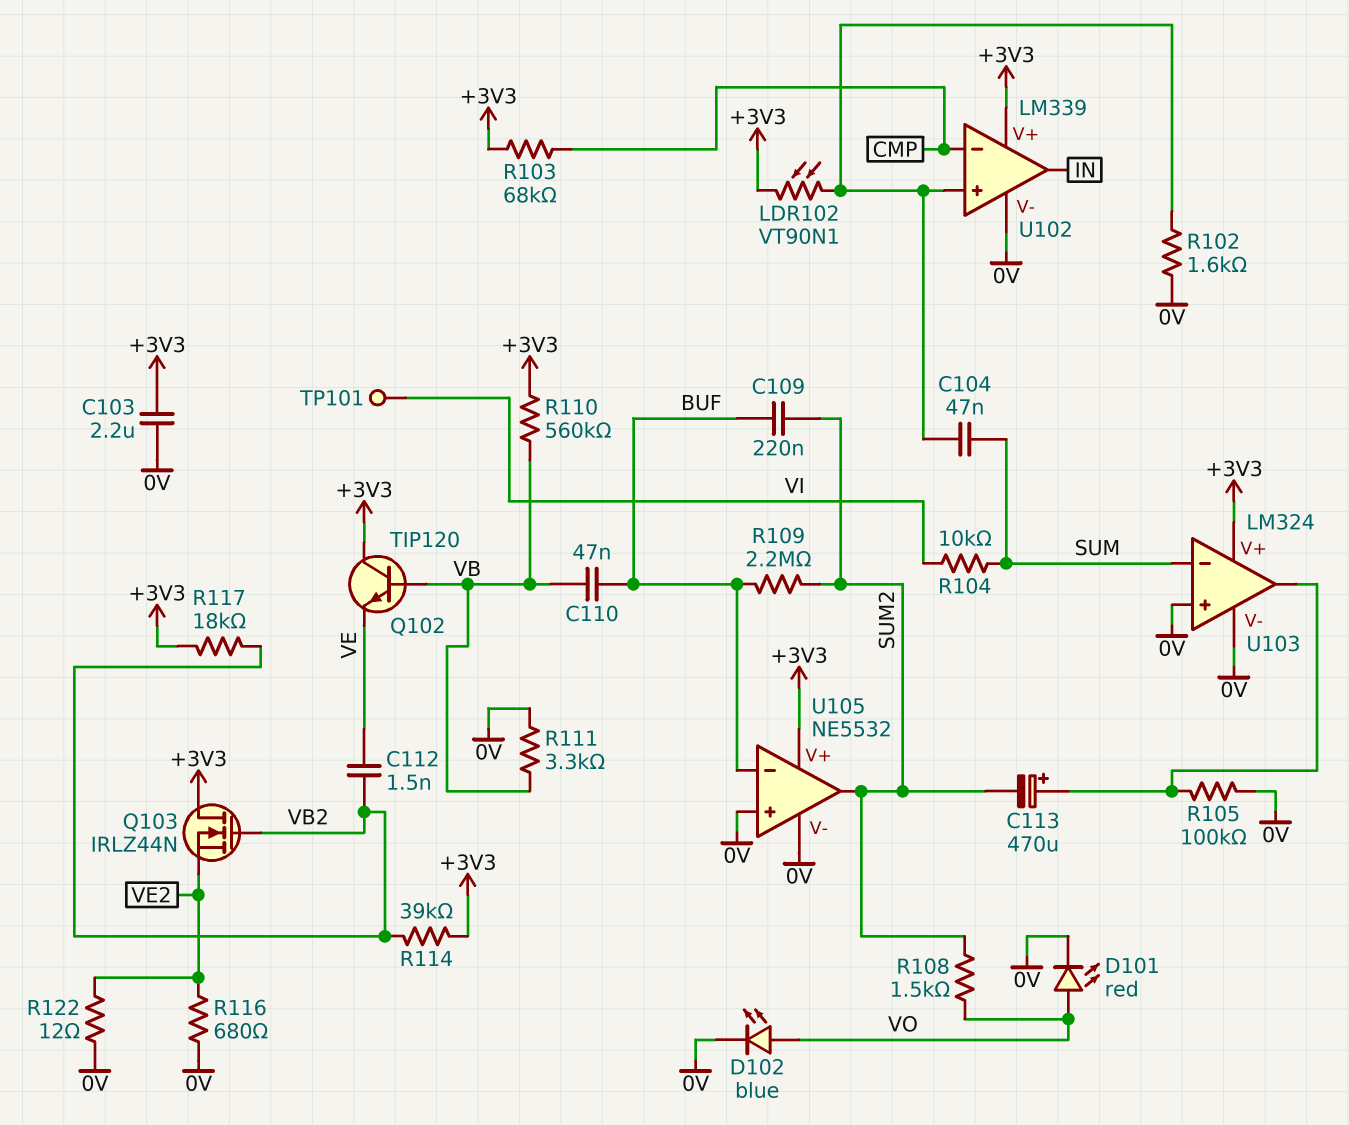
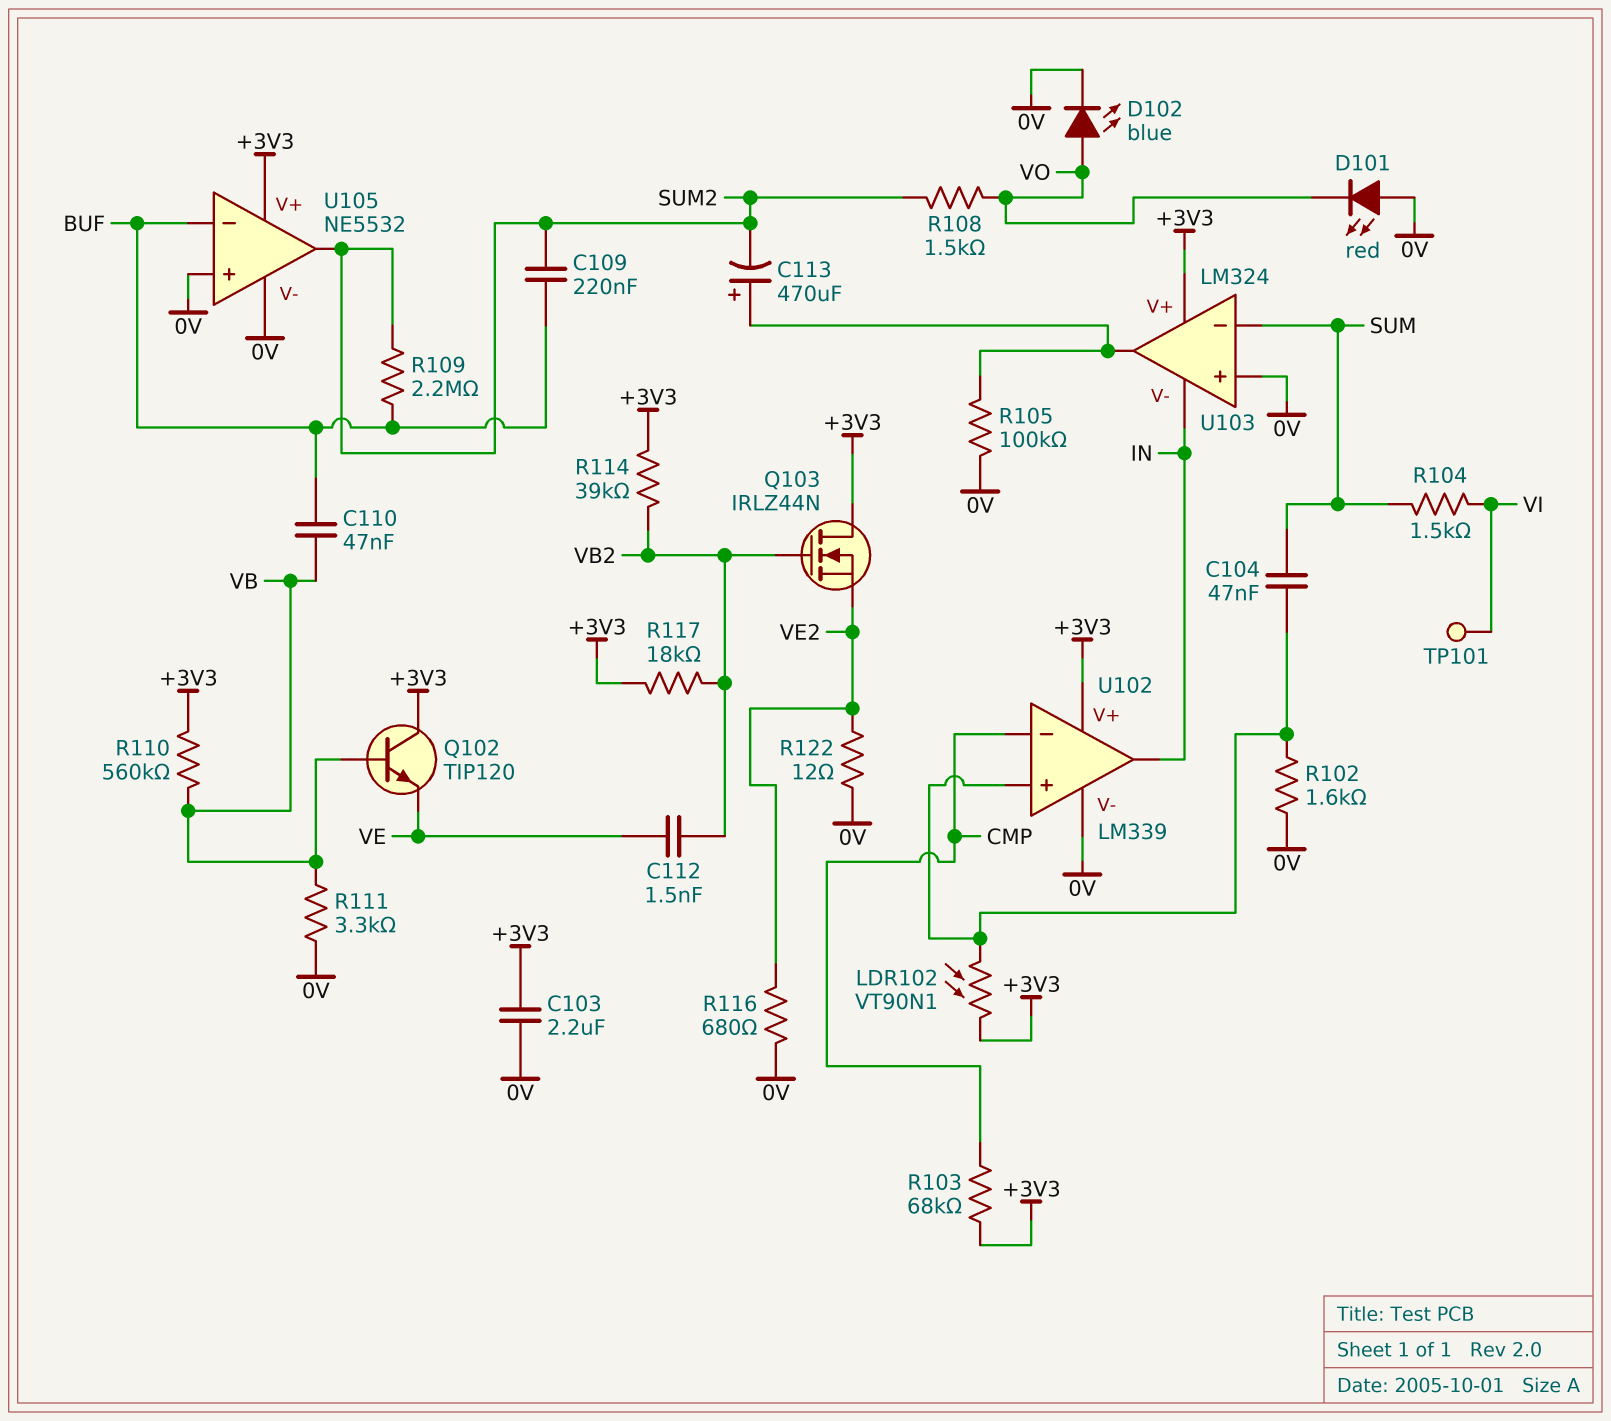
D101: LED red (A VO, K 0V) -> LED red (A 0V, K VO)
R104: 10k (SUM, VI) -> 1.5k (SUM, VI)
U103 pin V-: 0V -> IN

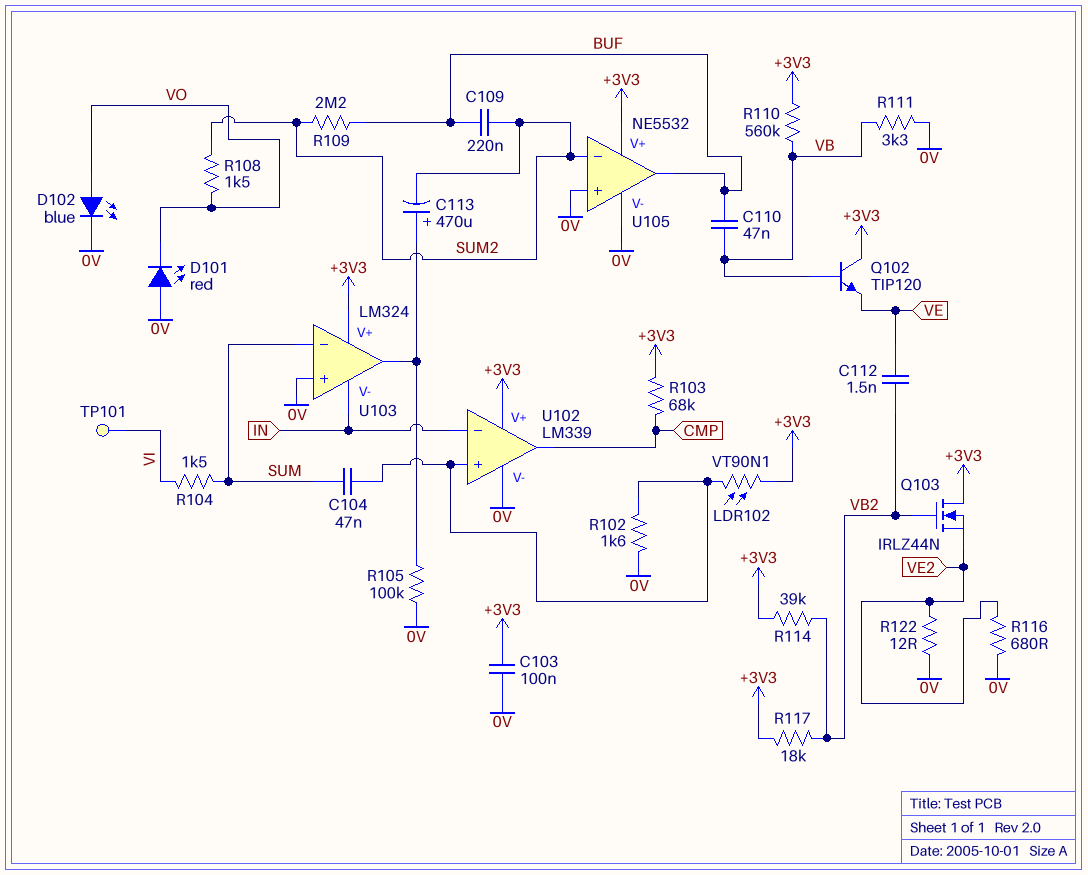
C103: 2.2uF (+3V3, 0V) -> 100nF (+3V3, 0V)
U102 pin in-: CMP -> IN
U102 pin out: IN -> CMP
U105 pin in-: BUF -> SUM2
U105 pin out: SUM2 -> BUF

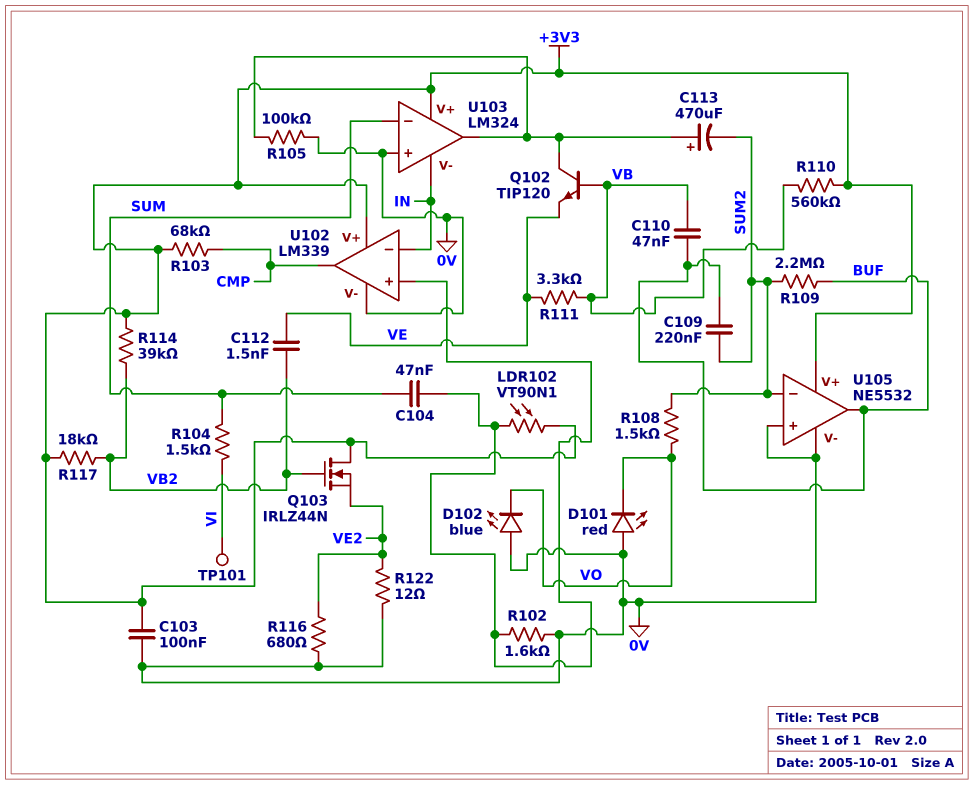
D102: LED blue (A VO, K 0V) -> LED blue (A 0V, K VO)
Q102: NPN TIP120 (B VB, C +3V3, E VE) -> NPN TIP120 (B VB, C U103/out, E VE)
R111: 3.3k (0V, VB) -> 3.3k (VB, VE)

